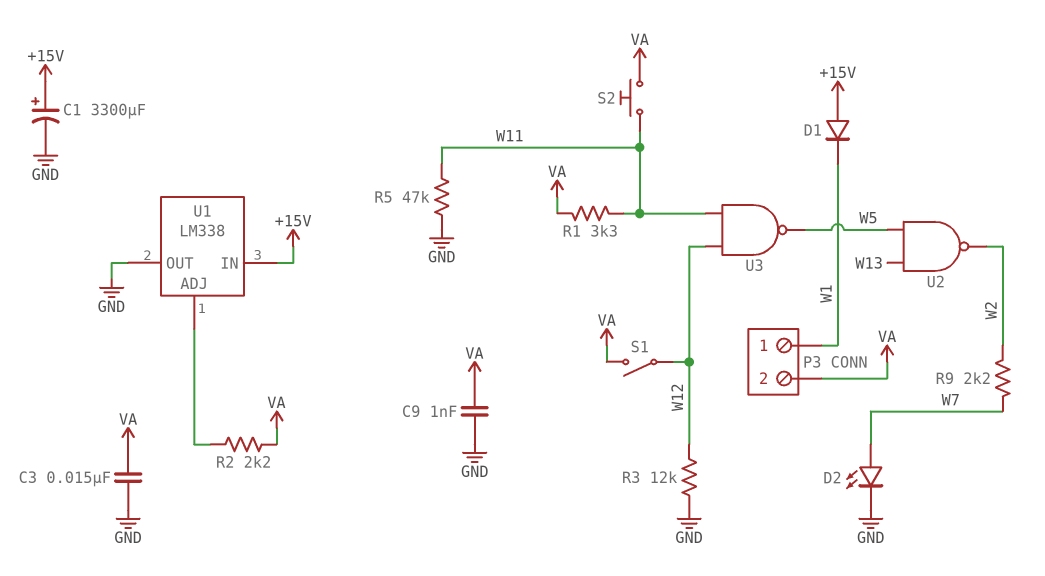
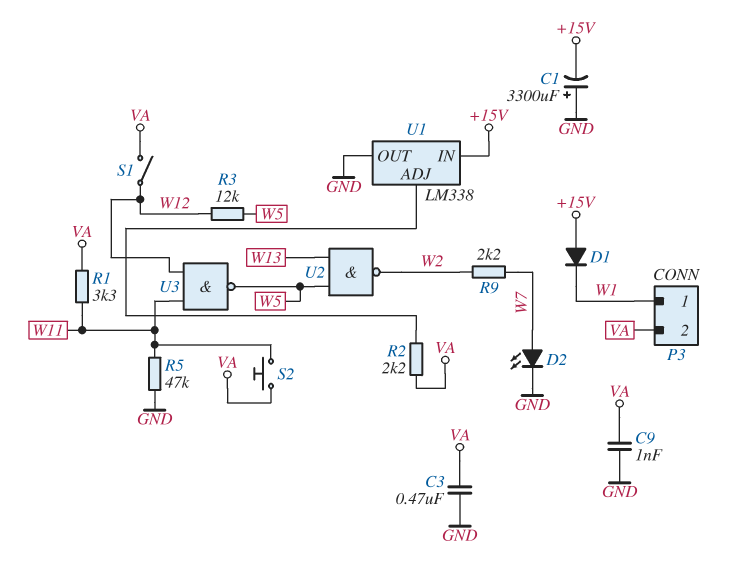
C1: 3300uF (plus +15V, minus GND) -> 3300uF (plus GND, minus +15V)
C3: 15nF (GND, VA) -> 470nF (GND, VA)
R3: 12k (GND, W12) -> 12k (W5, W12)

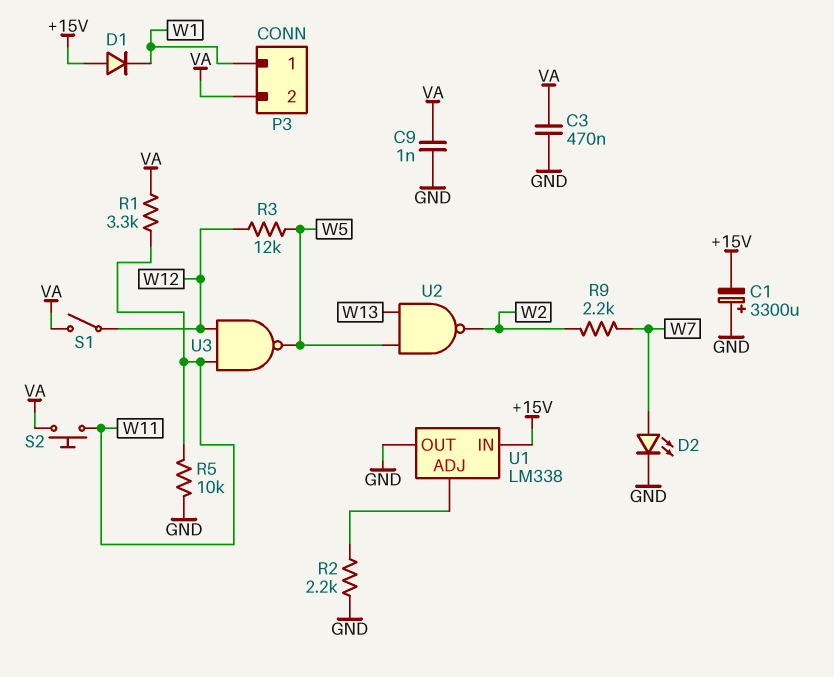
R2: 2.2k (U1/ADJ, VA) -> 2.2k (GND, U1/ADJ)
R5: 47k (GND, W11) -> 10k (GND, W11)

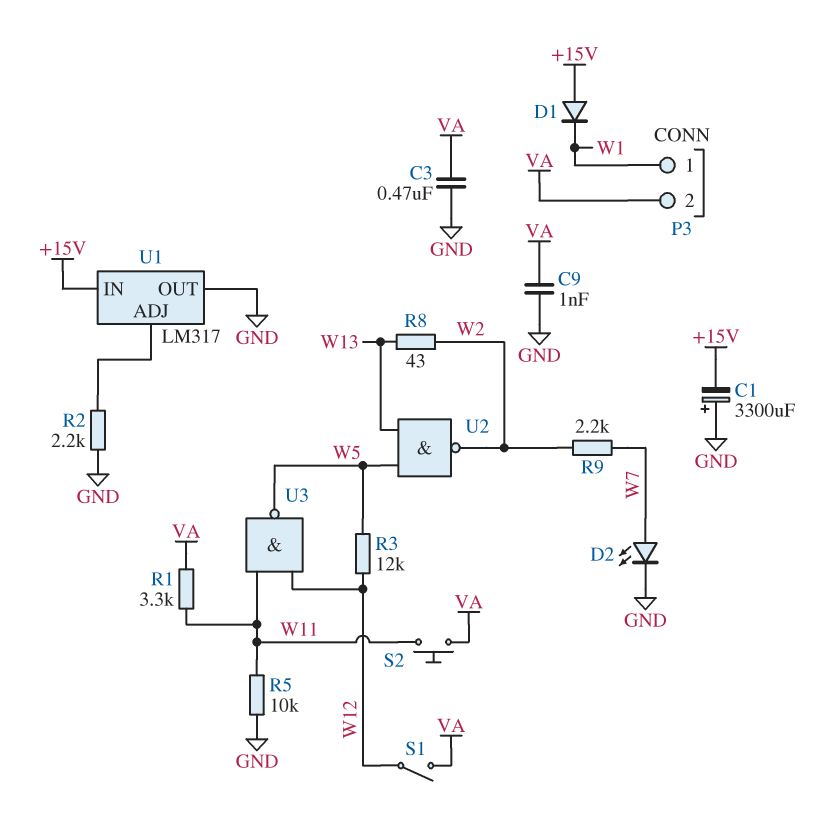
R8: none -> 43 (W2, W13)
U1: LM338 -> LM317

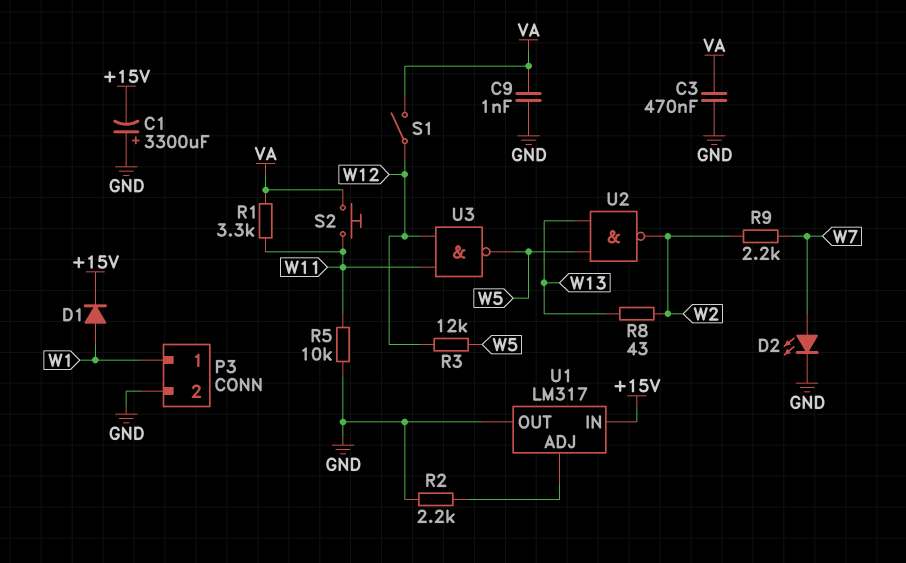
D1: diode (A +15V, K W1) -> diode (A W1, K +15V)
P3 pin 2: VA -> GND

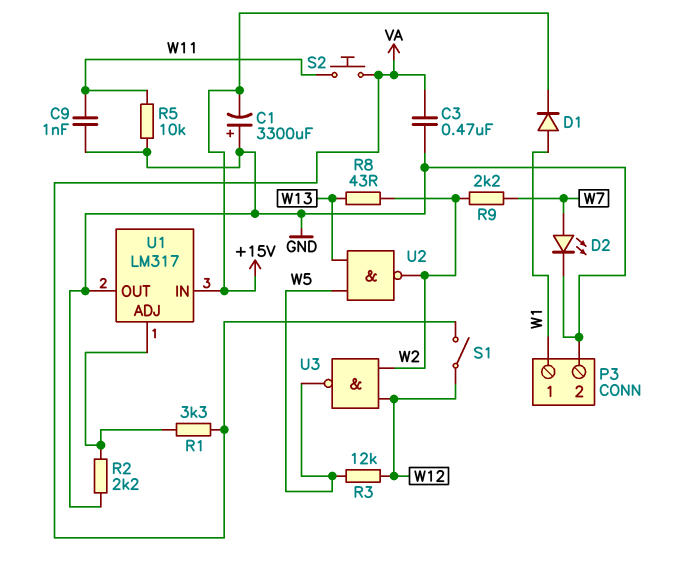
C9: 1nF (GND, VA) -> 1nF (GND, W11)
R1: 3.3k (VA, W11) -> 3.3k (U1/ADJ, VA)
U3: NAND (in W11, in W12, out W5) -> NAND (in W2, in W12, out W5)

